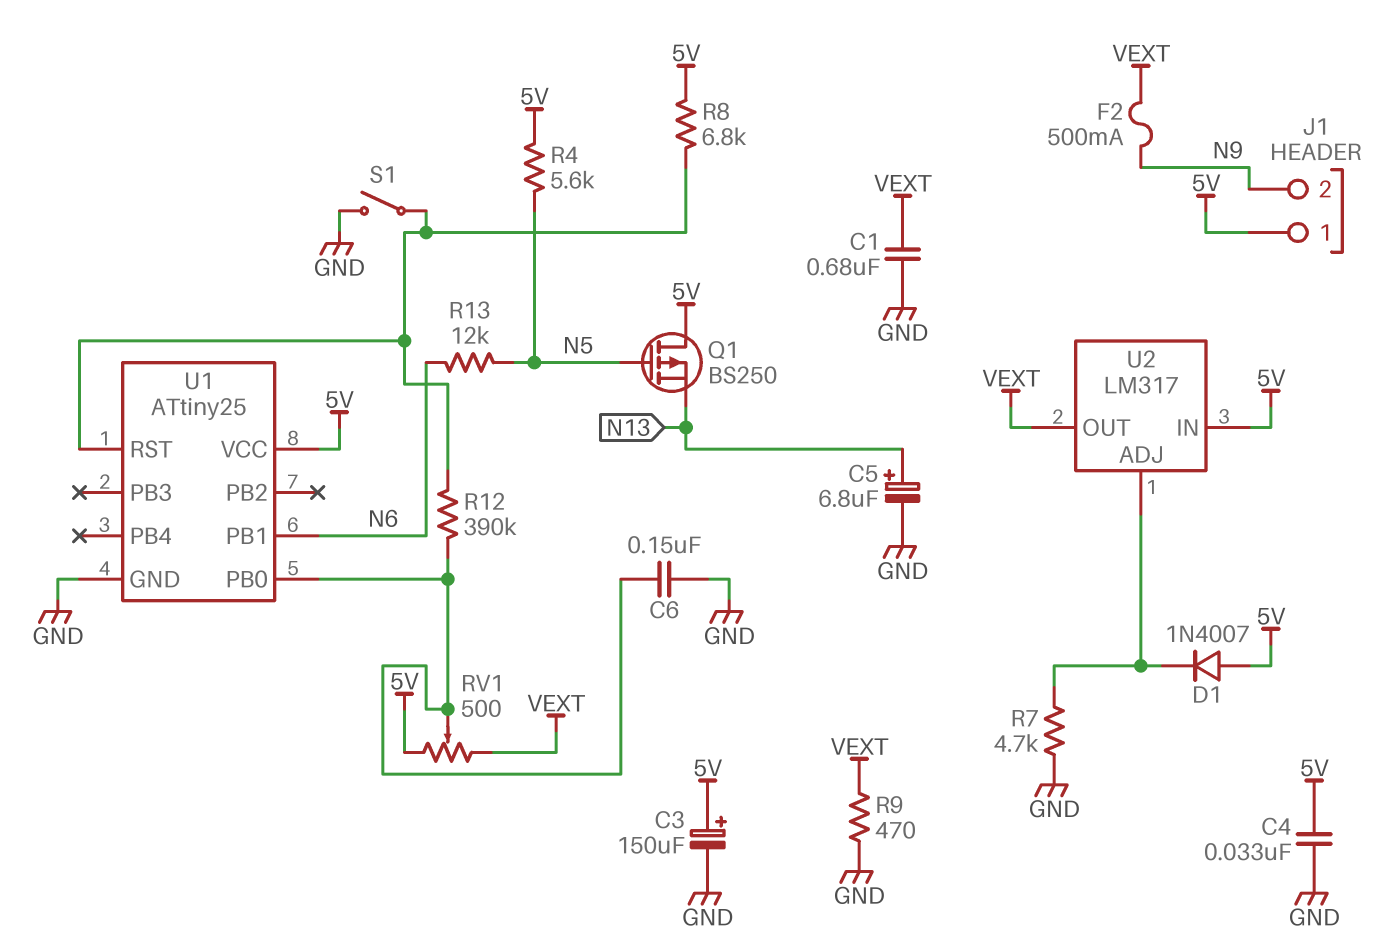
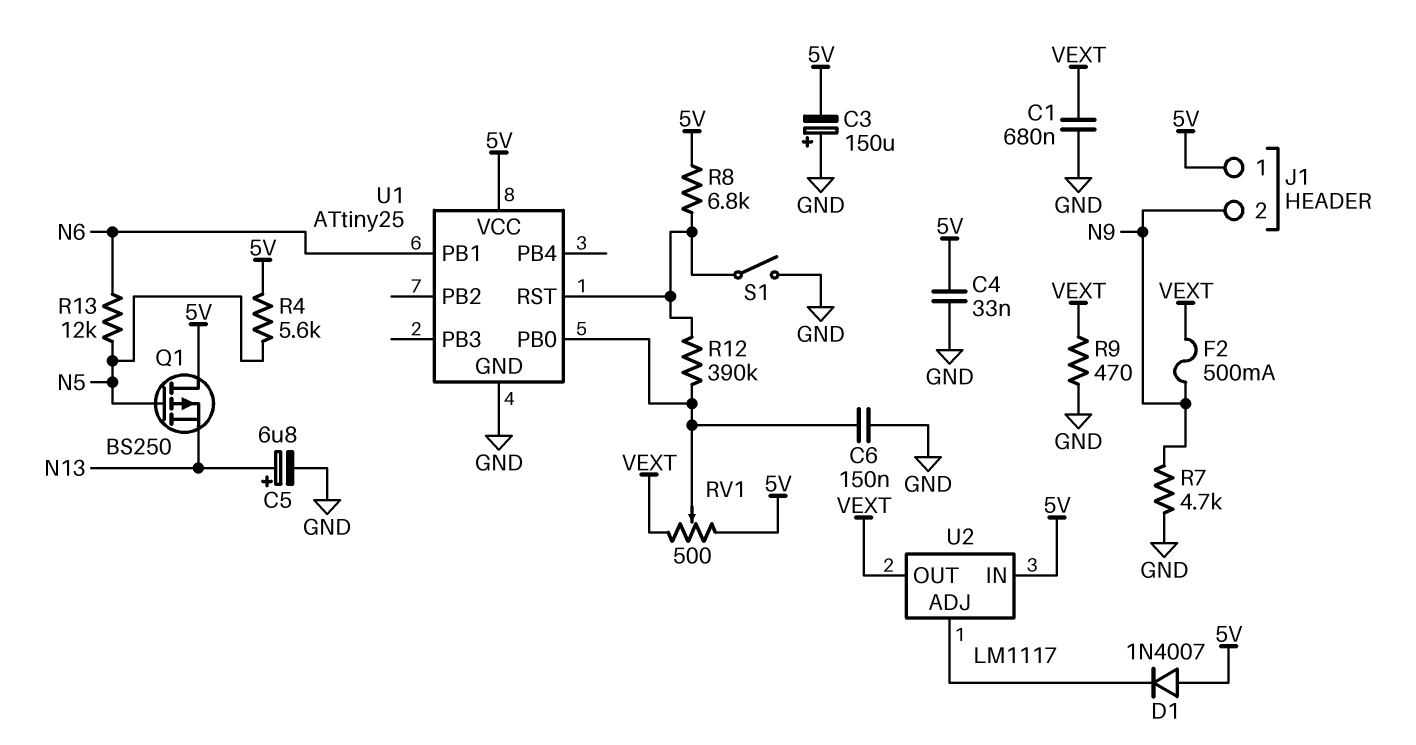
C3: 150uF (plus 5V, minus GND) -> 150uF (plus GND, minus 5V)
R7: 4.7k (GND, U2/ADJ) -> 4.7k (GND, N9)
U2: LM317 -> LM1117

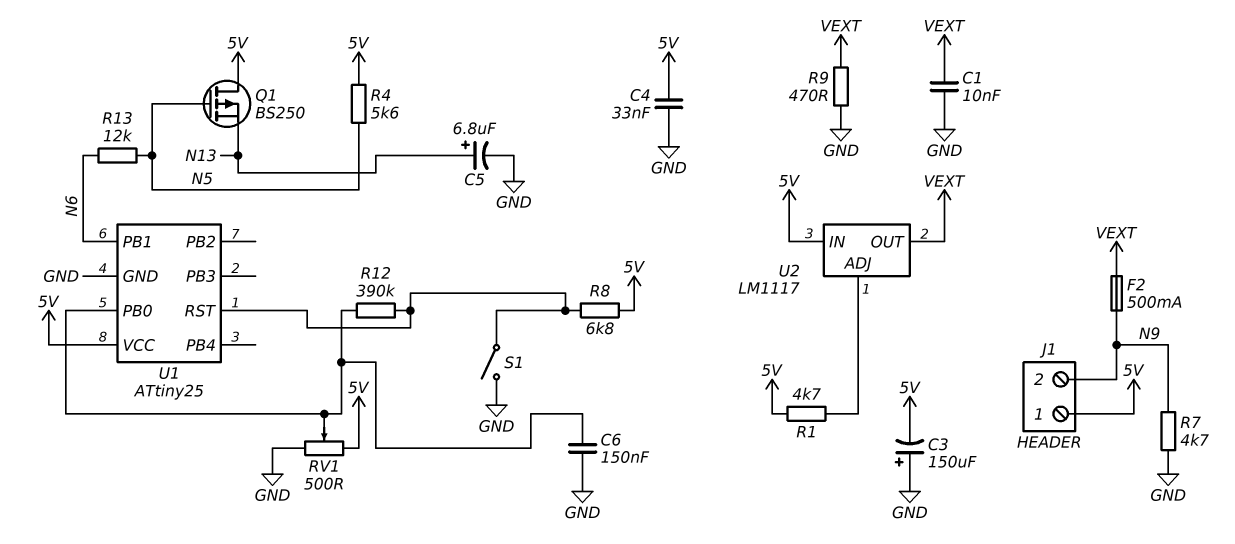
C1: 680nF (GND, VEXT) -> 10nF (GND, VEXT)
D1: diode 1N4007 (A 5V, K U2/ADJ) -> none
R1: none -> 4.7k (5V, U2/ADJ)
RV1: 500 (5V, VEXT, wiper U1/PB0) -> 500 (5V, GND, wiper U1/PB0)

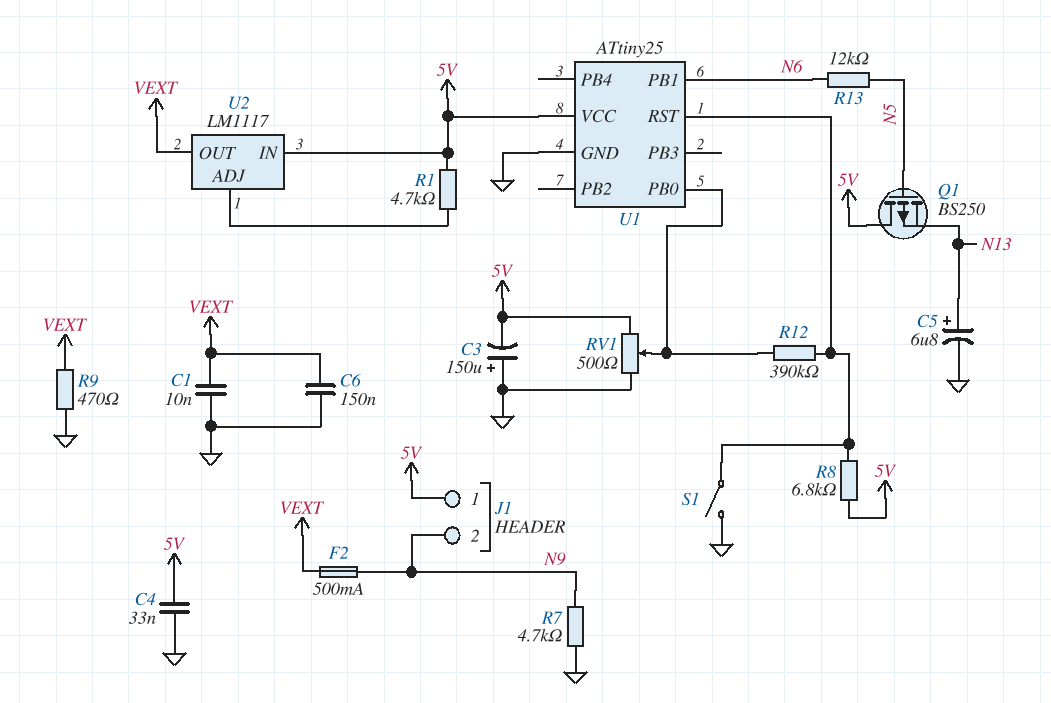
C6: 150nF (GND, U1/PB0) -> 150nF (GND, VEXT)
R4: 5.6k (5V, N5) -> none

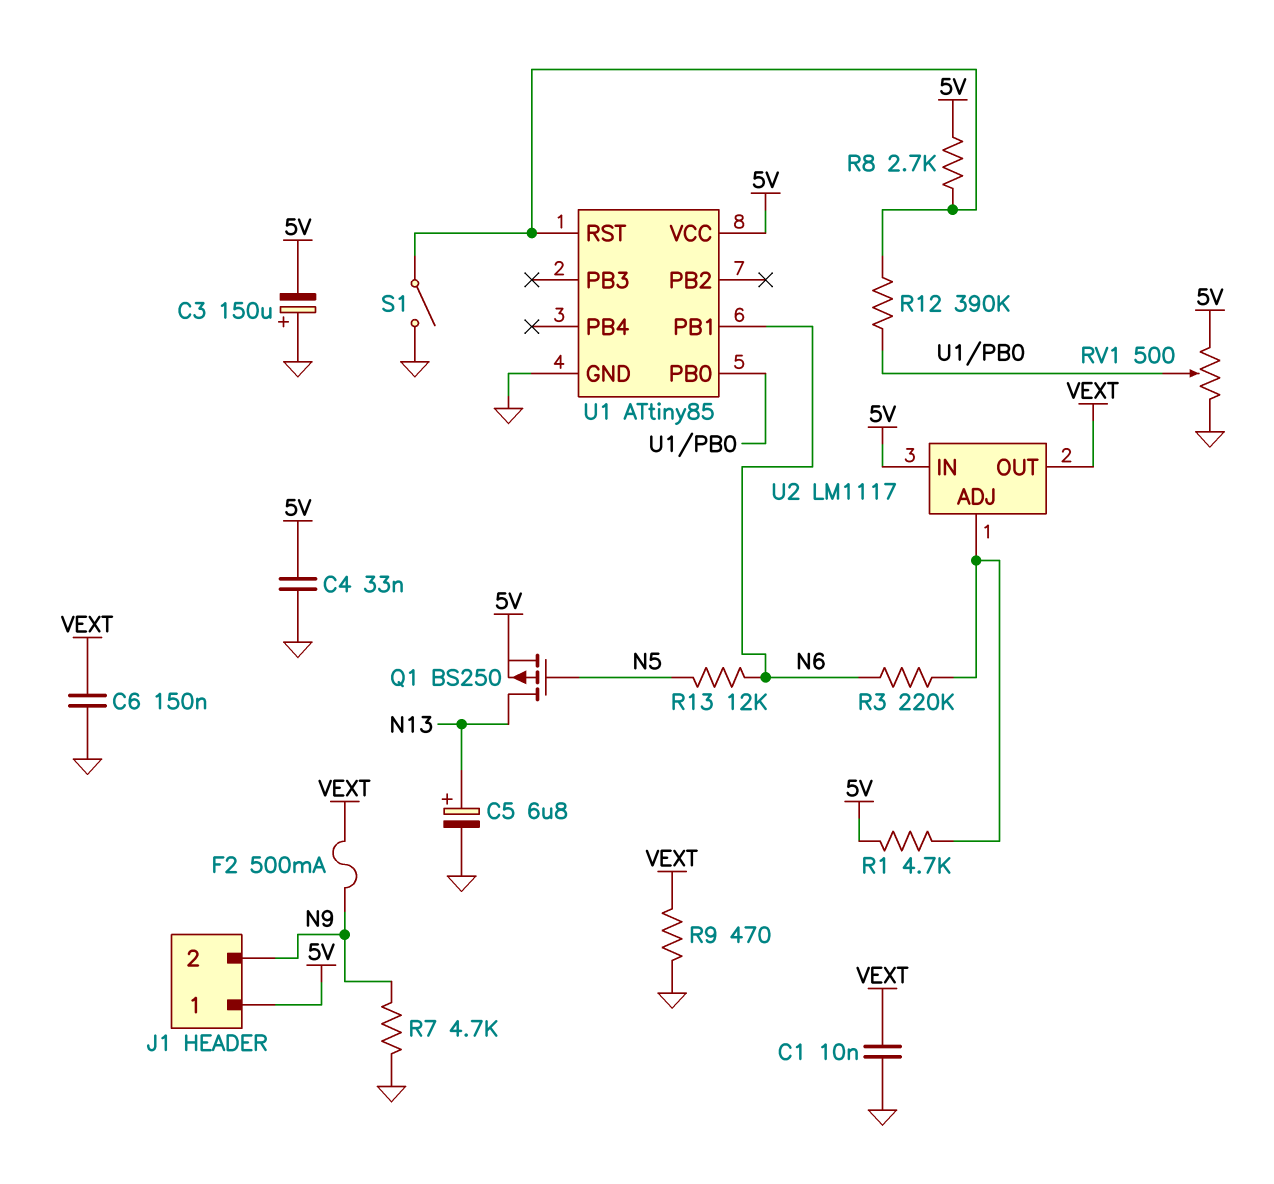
Q1: PMOS BS250 (G N5, D 5V, S N13) -> PMOS BS250 (G N5, D N13, S 5V)
R3: none -> 220k (N6, U2/ADJ)
R8: 6.8k (5V, U1/RST) -> 2.7k (5V, U1/RST)
U1: ATtiny25 -> ATtiny85

